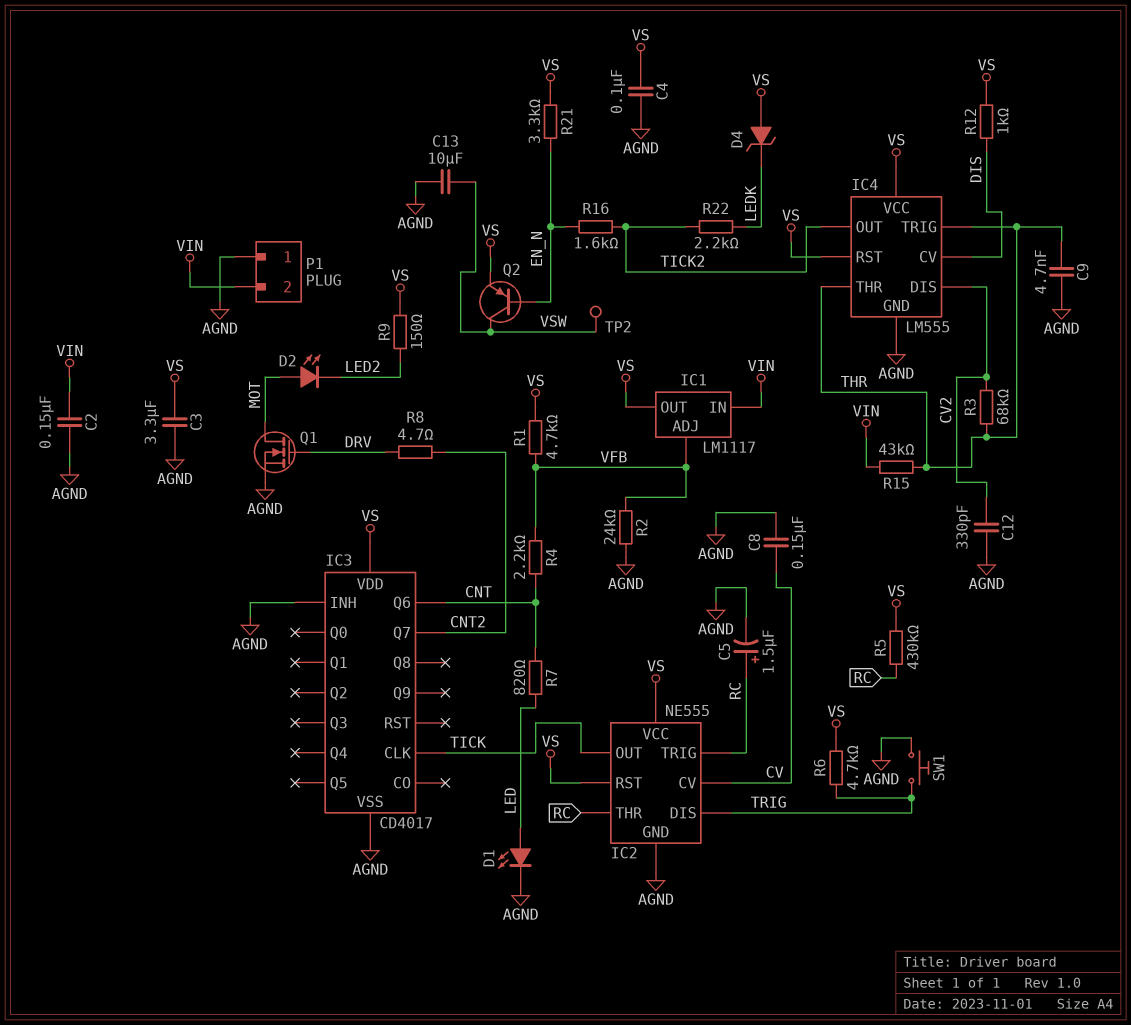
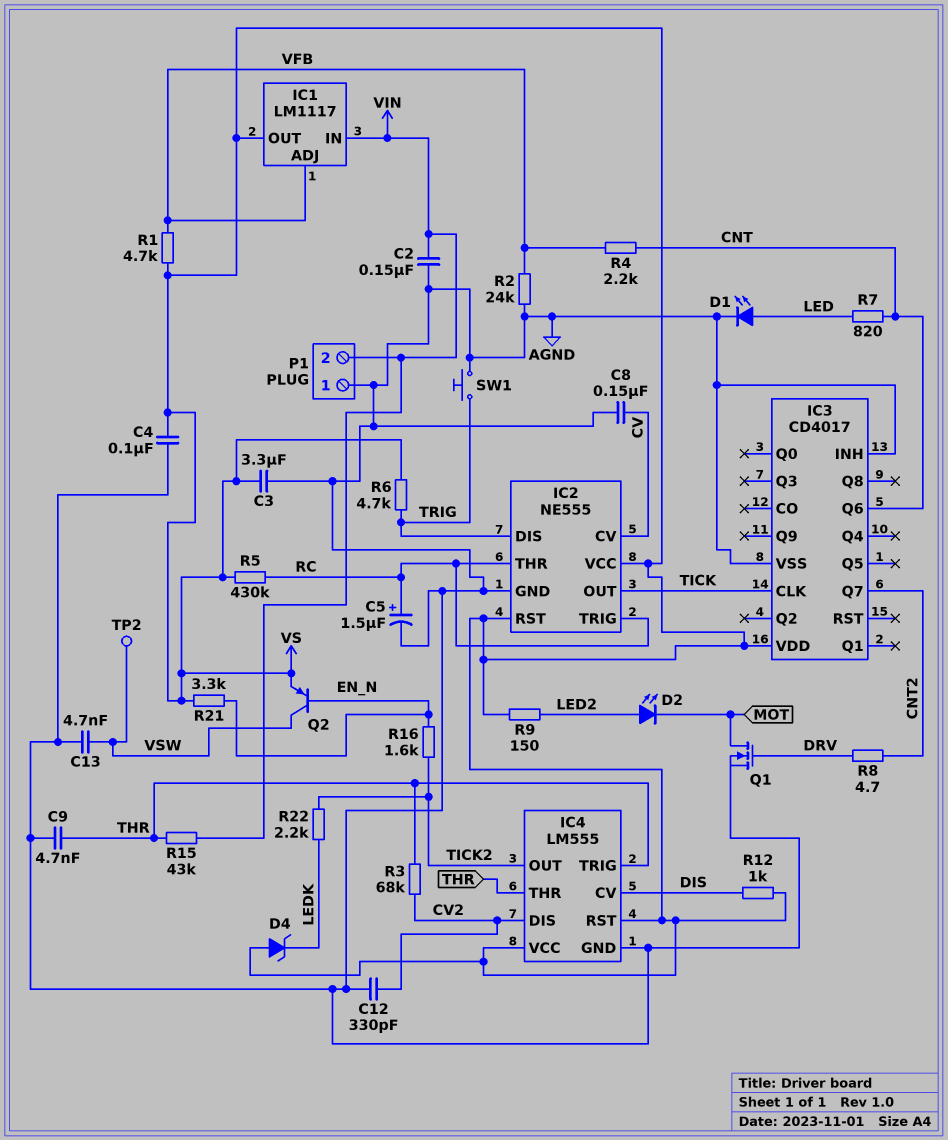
C13: 10uF (AGND, VSW) -> 4.7nF (AGND, VSW)
D2: LED (A MOT, K LED2) -> LED (A LED2, K MOT)

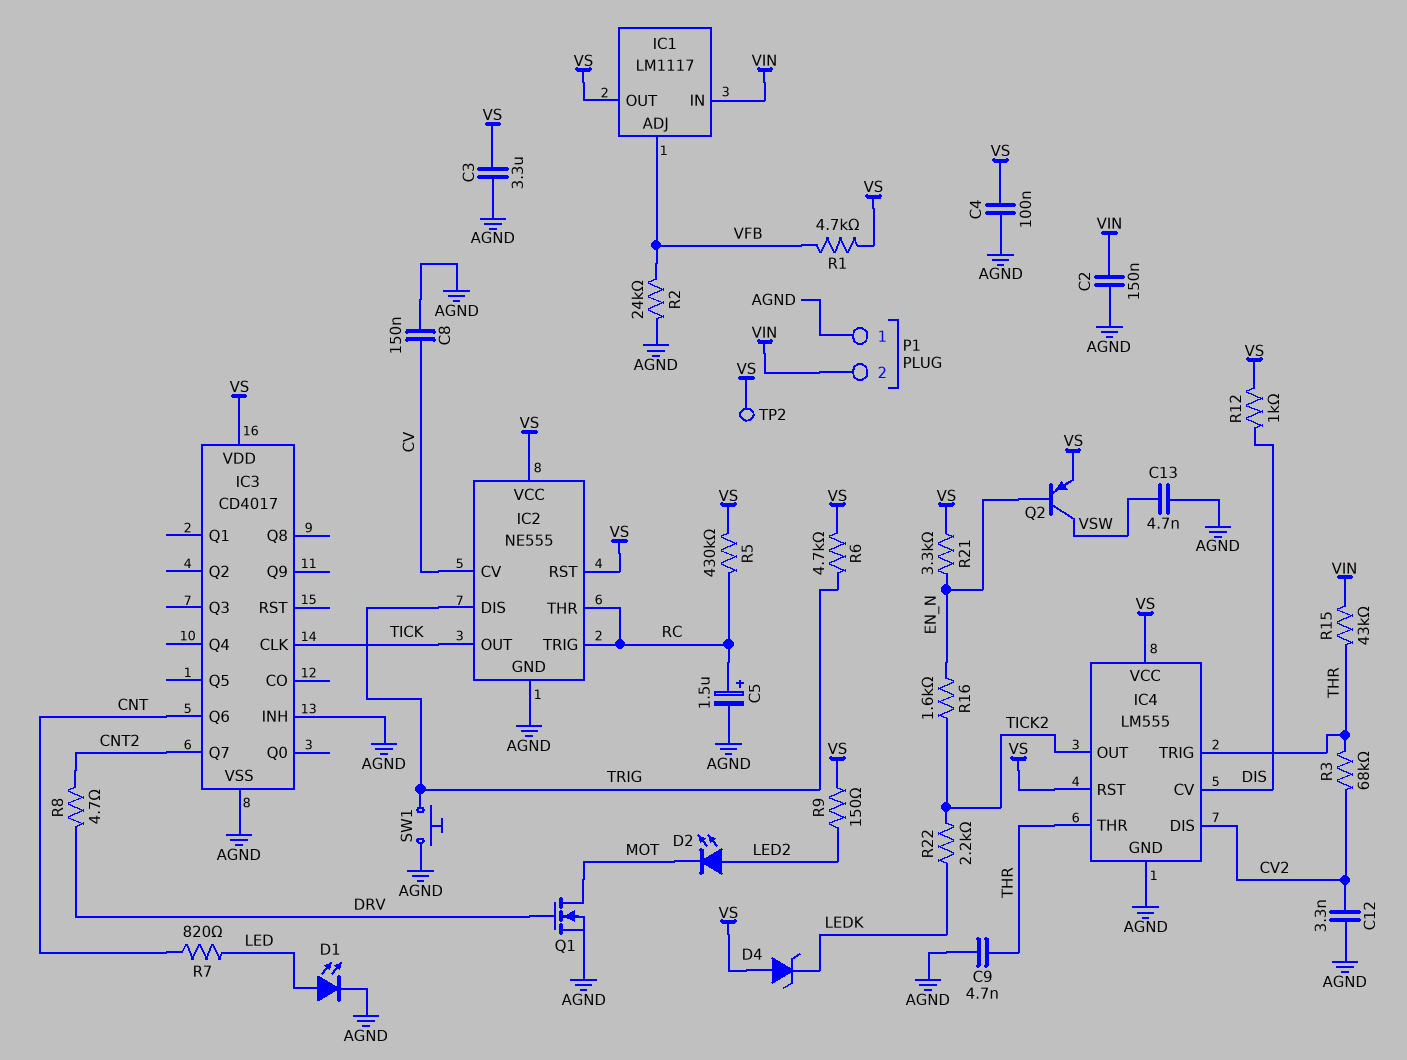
C12: 330pF (AGND, CV2) -> 3.3nF (AGND, CV2)
R4: 2.2k (CNT, VFB) -> none
TP2: test point (VSW) -> test point (VS)

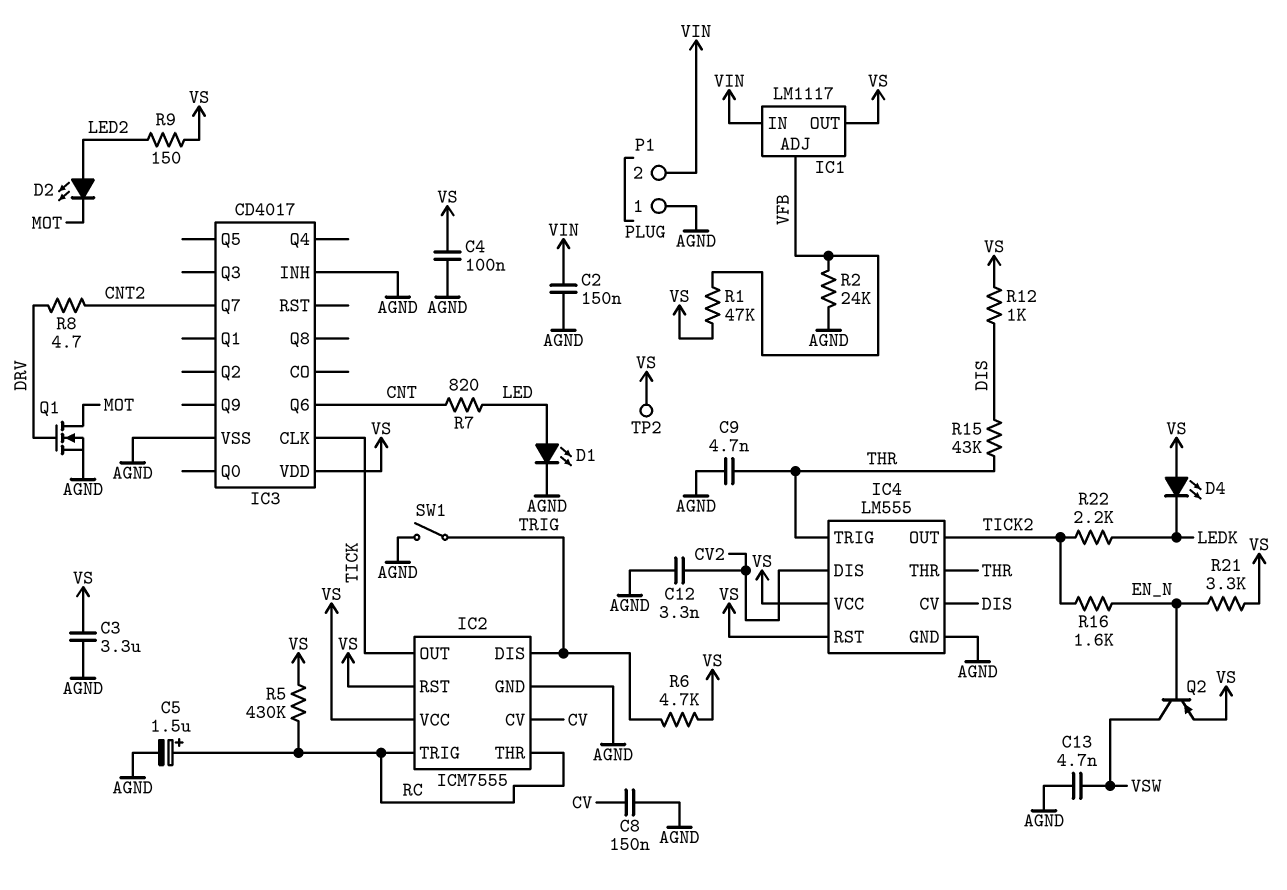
D4: zener (A VS, K LEDK) -> LED (A VS, K LEDK)
IC2: NE555 -> ICM7555
R1: 4.7k (VFB, VS) -> 47k (VFB, VS)
R3: 68k (CV2, THR) -> none
R15: 43k (THR, VIN) -> 43k (DIS, THR)
SW1: button (AGND, TRIG) -> switch (AGND, TRIG)

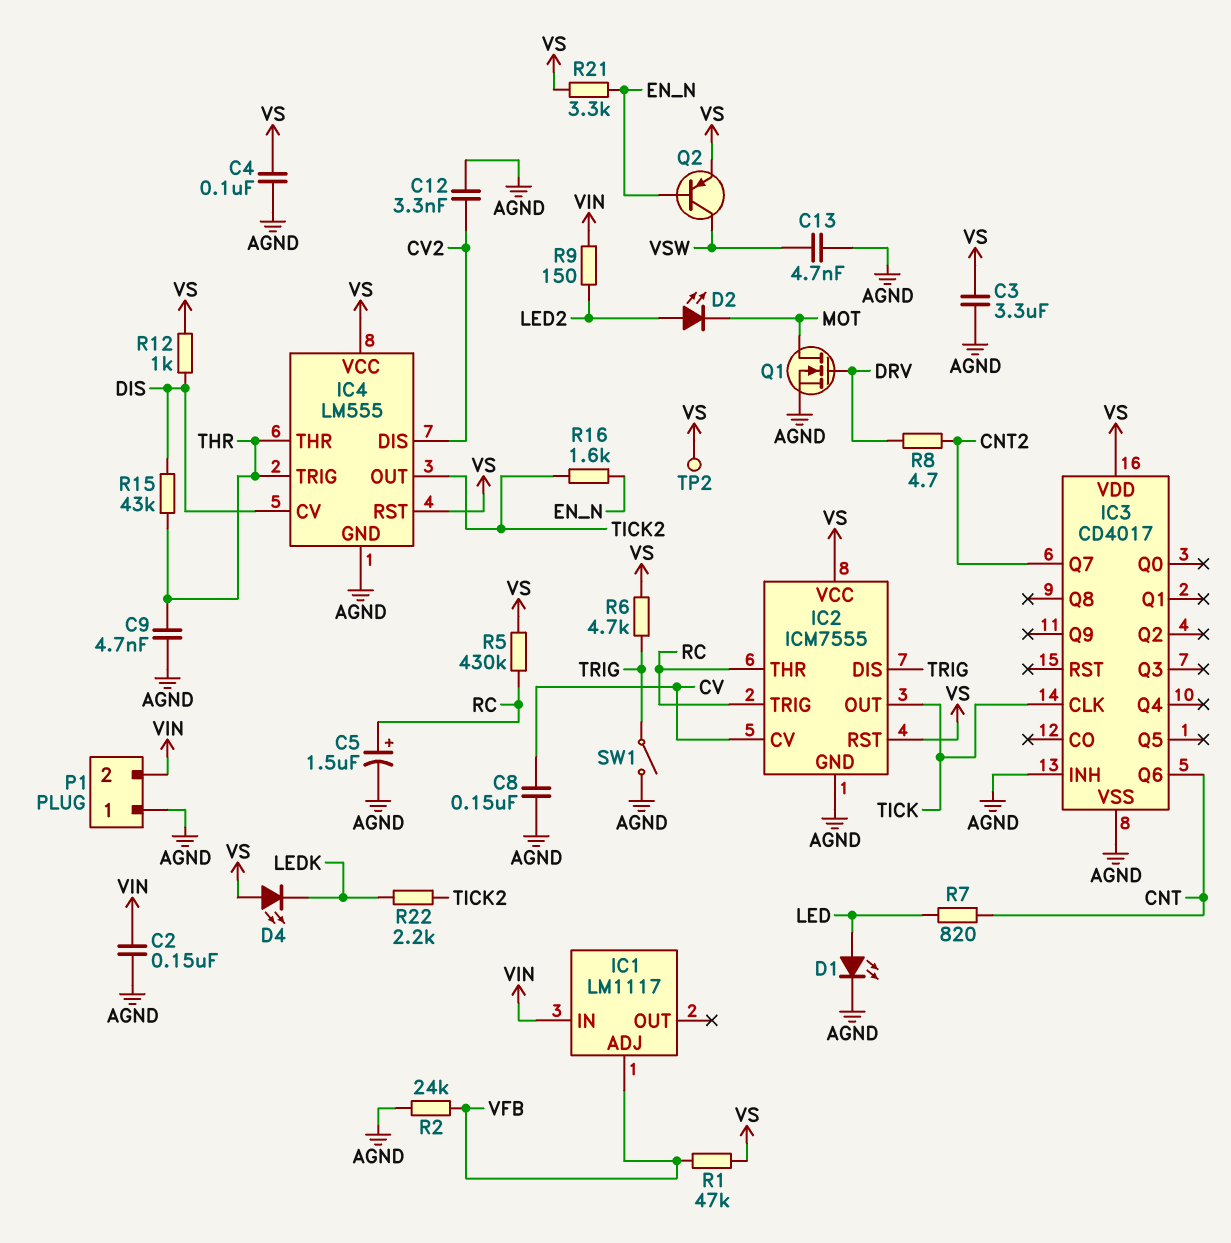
IC1 pin OUT: VS -> none
R9: 150 (LED2, VS) -> 150 (LED2, VIN)

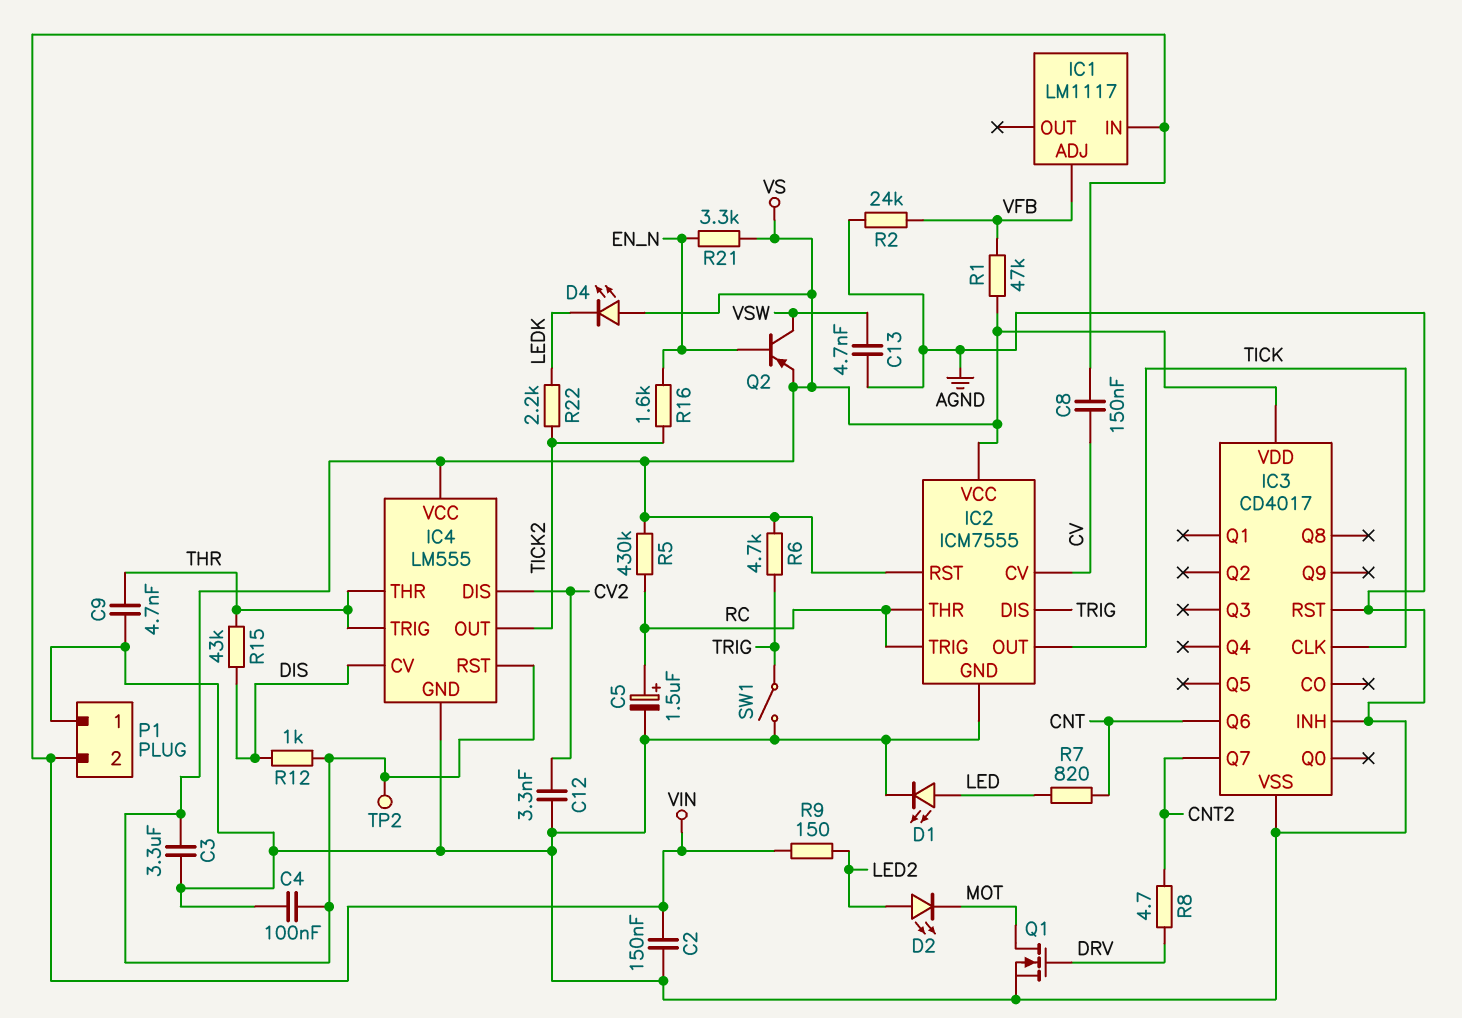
C8: 150nF (AGND, CV) -> 150nF (CV, VIN)
IC3 pin RST: none -> AGND

